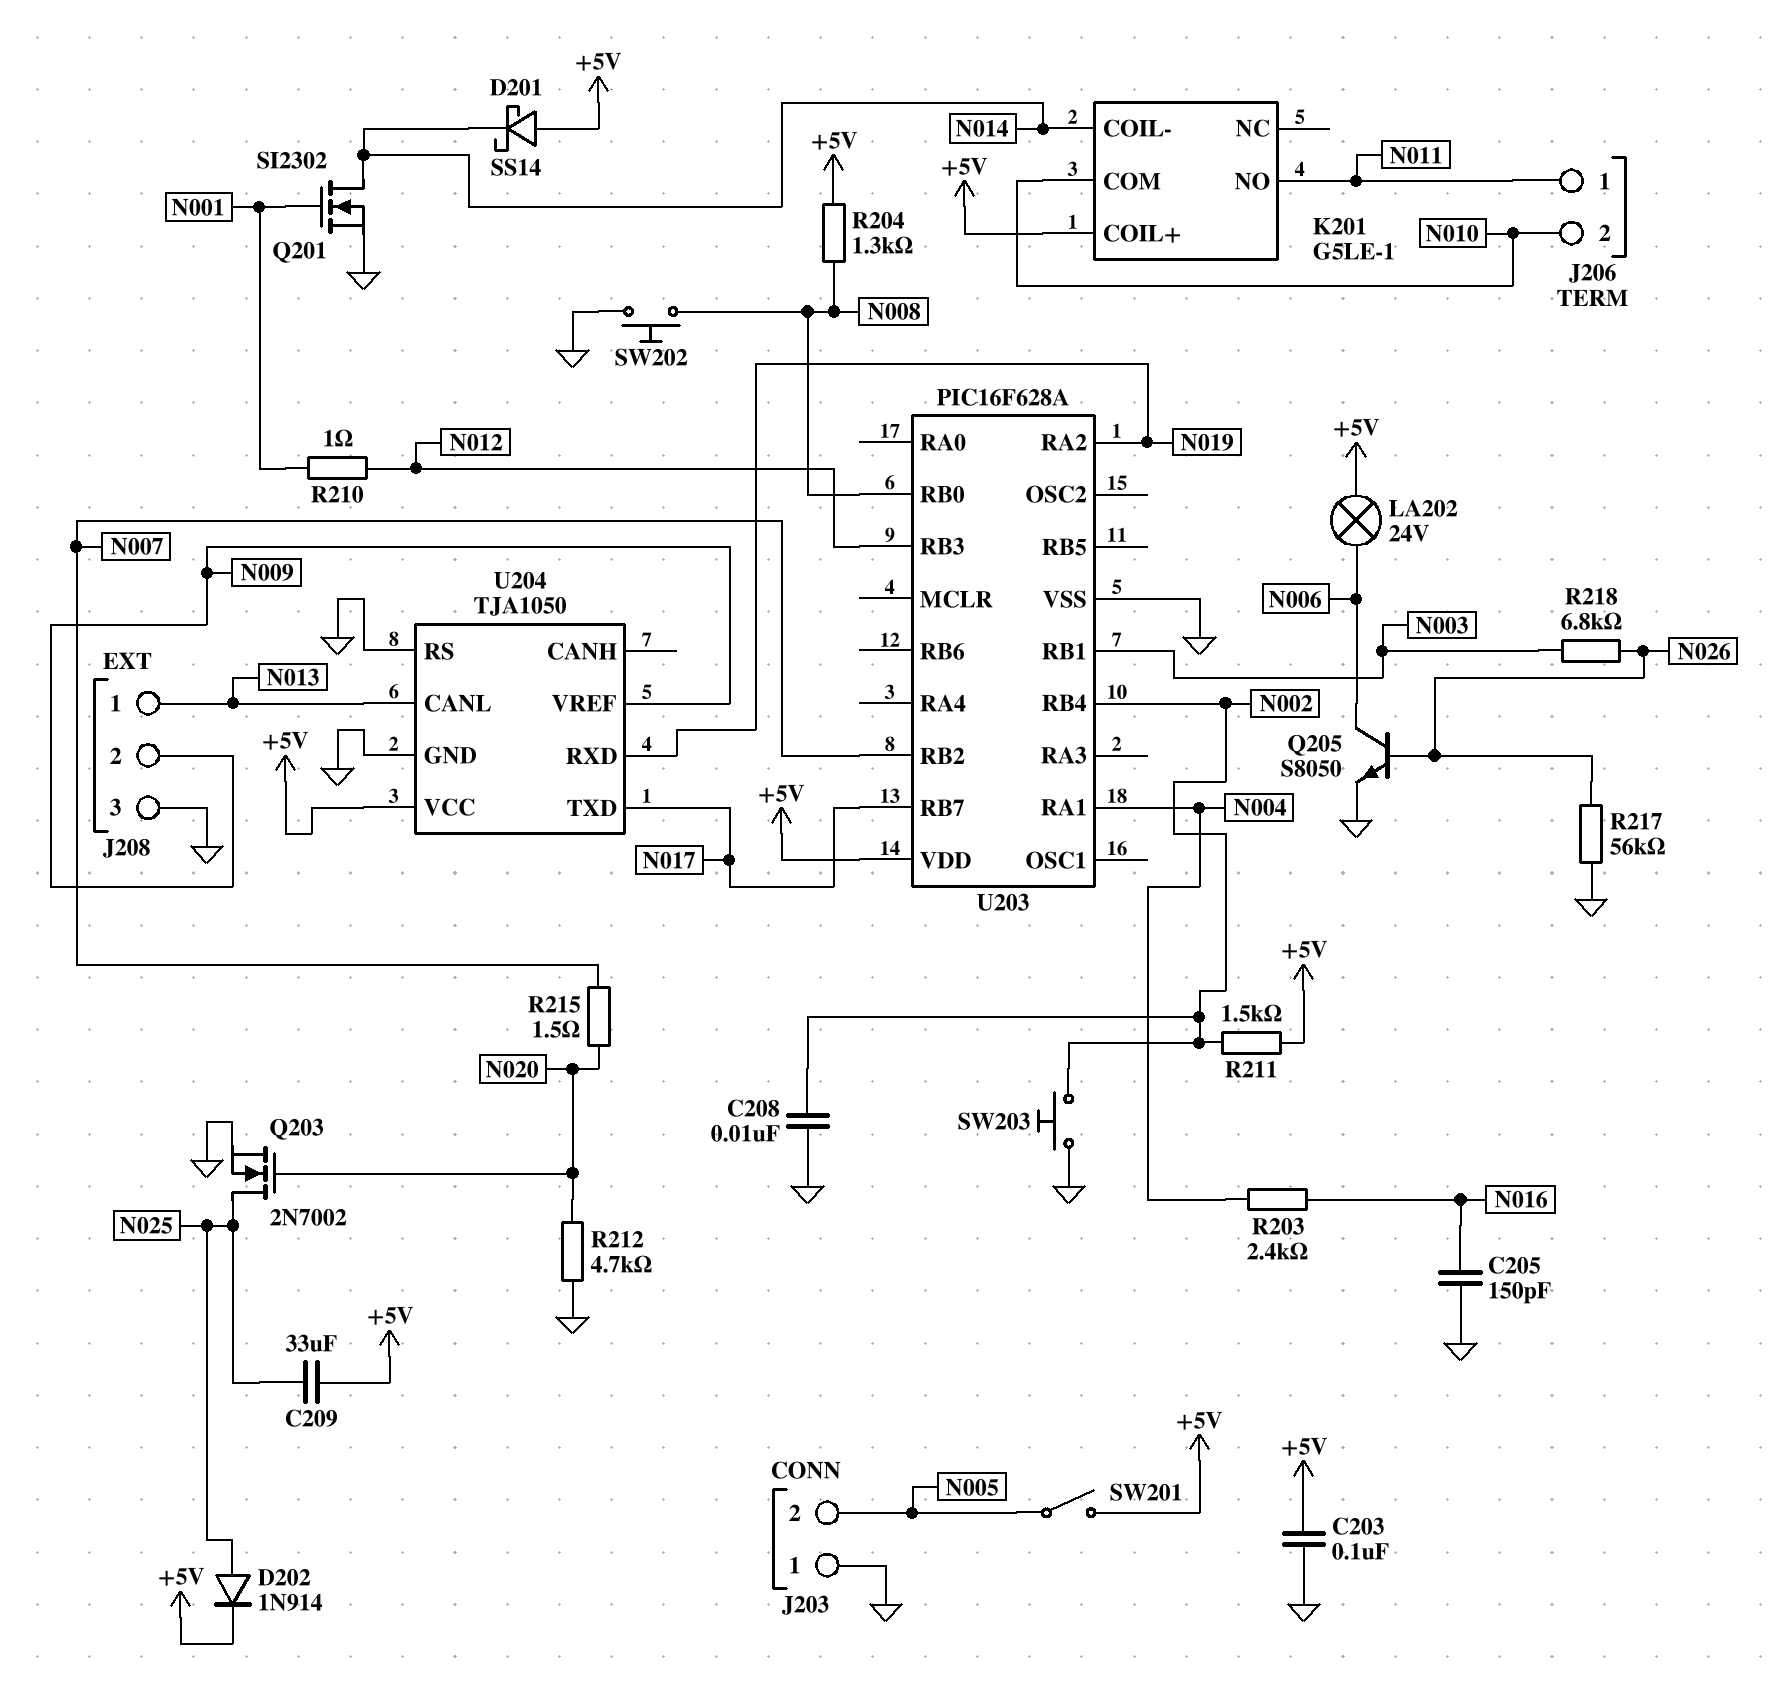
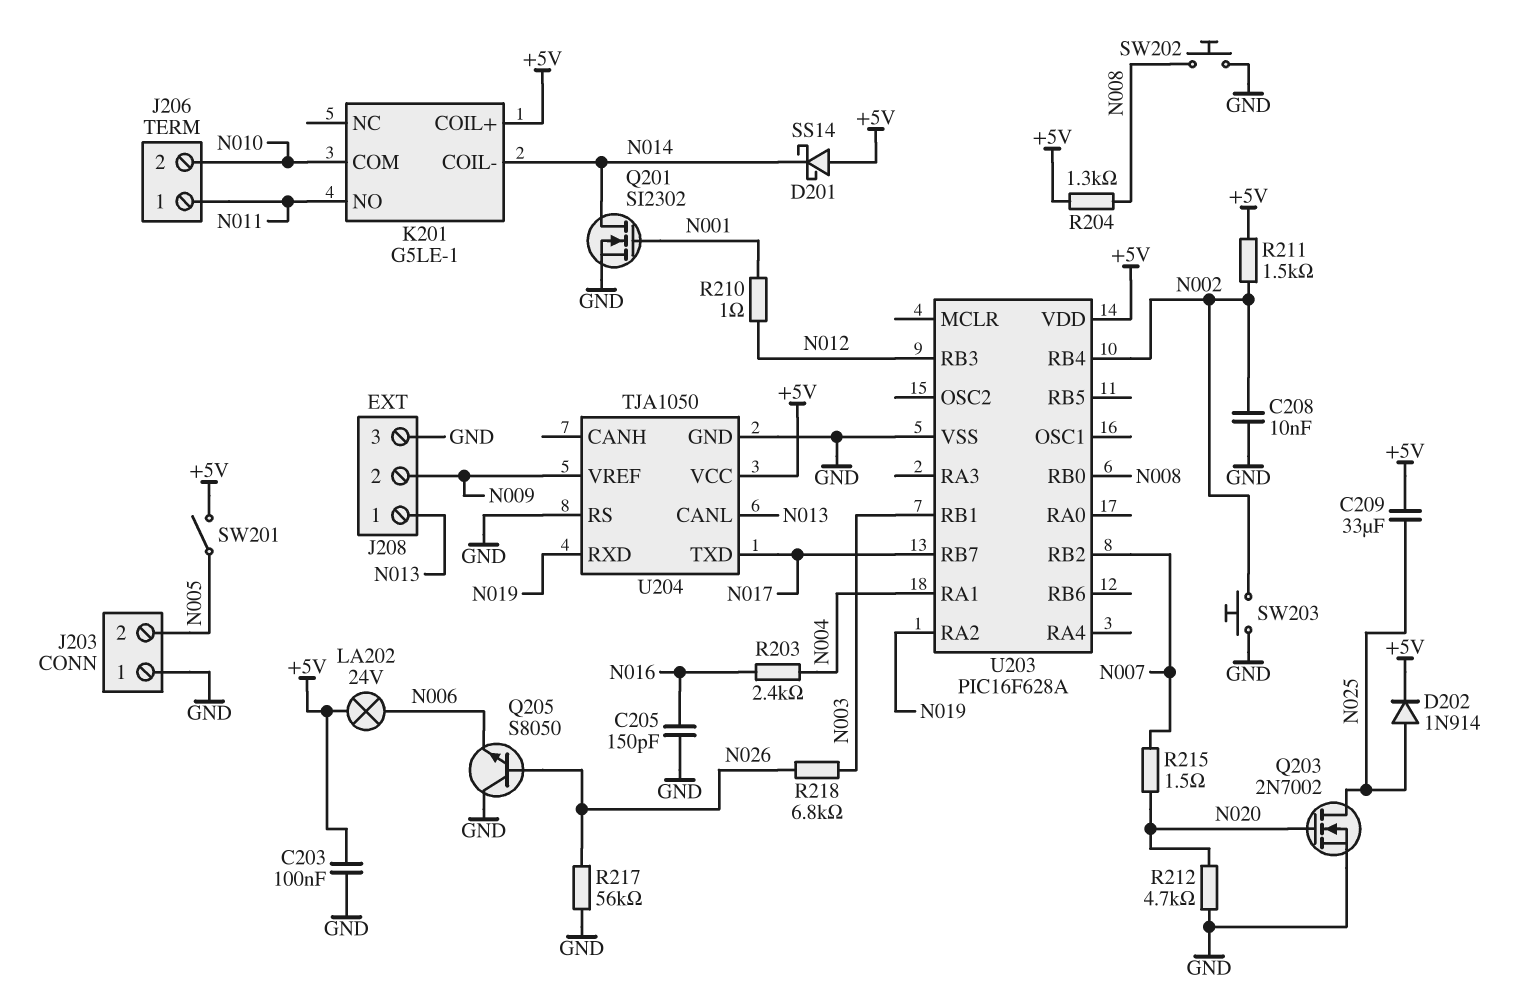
Q205: NPN S8050 (B N026, C N006, E GND) -> NPN S8050 (B N026, C GND, E N006)

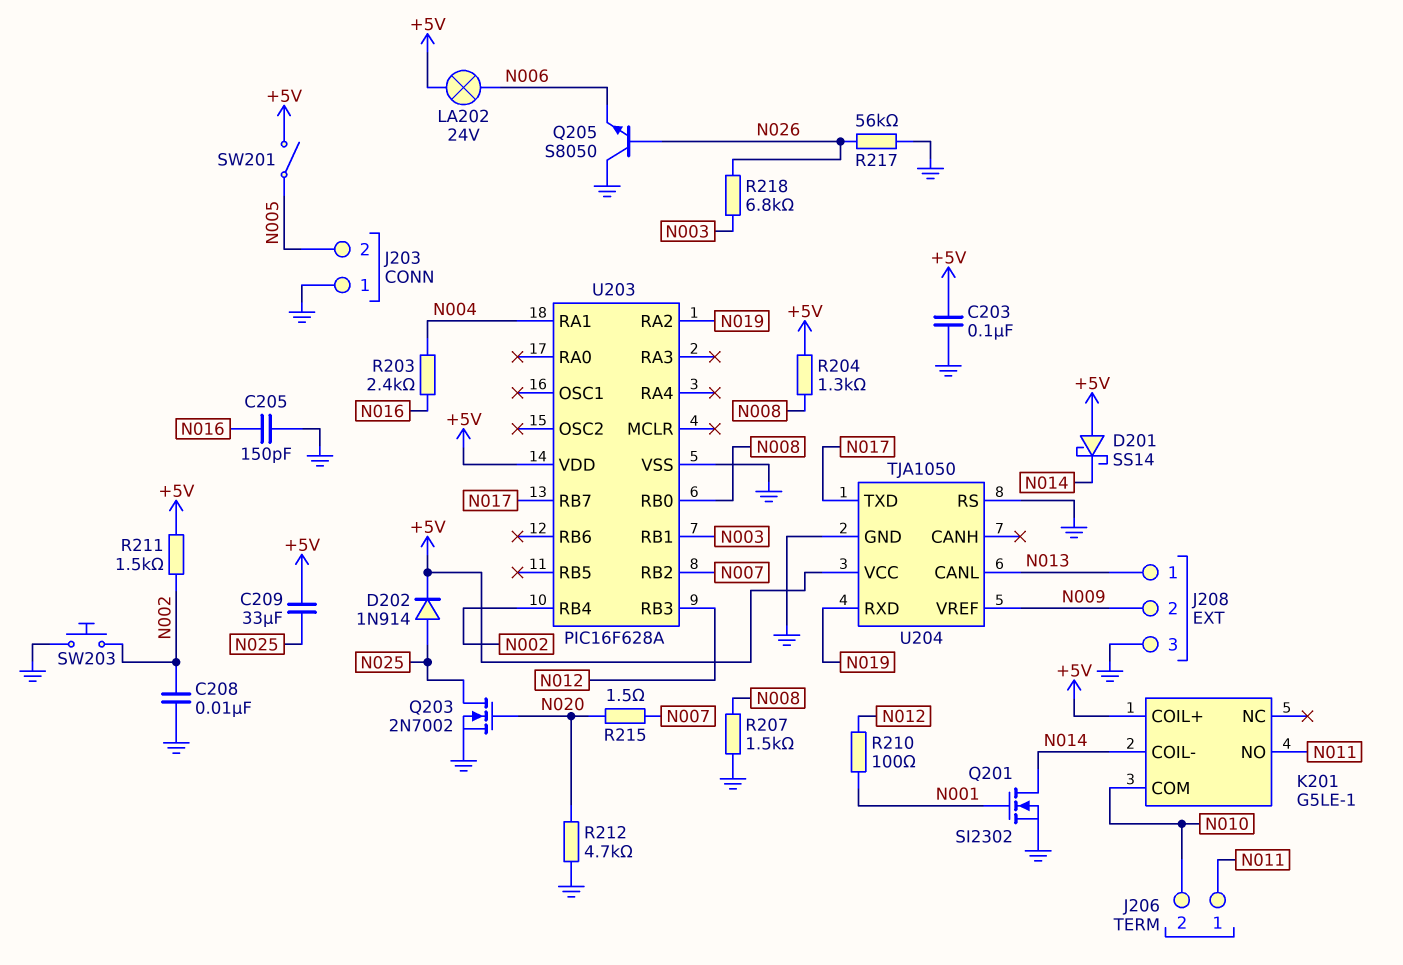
R207: none -> 1.5k (GND, N008)
R210: 1 (N001, N012) -> 100 (N001, N012)
SW202: button (GND, N008) -> none

